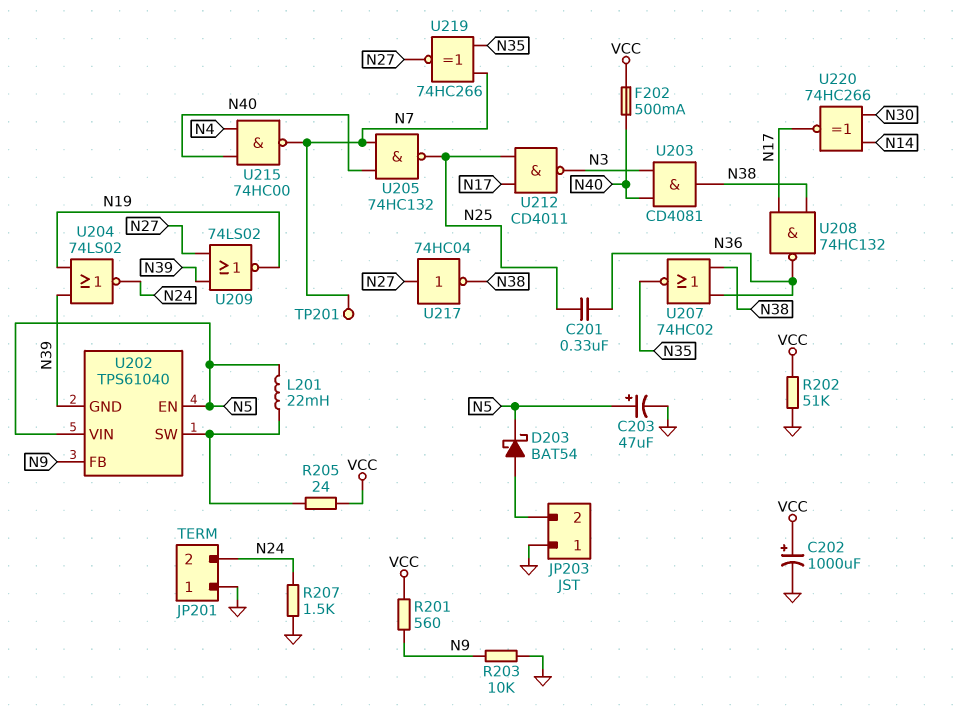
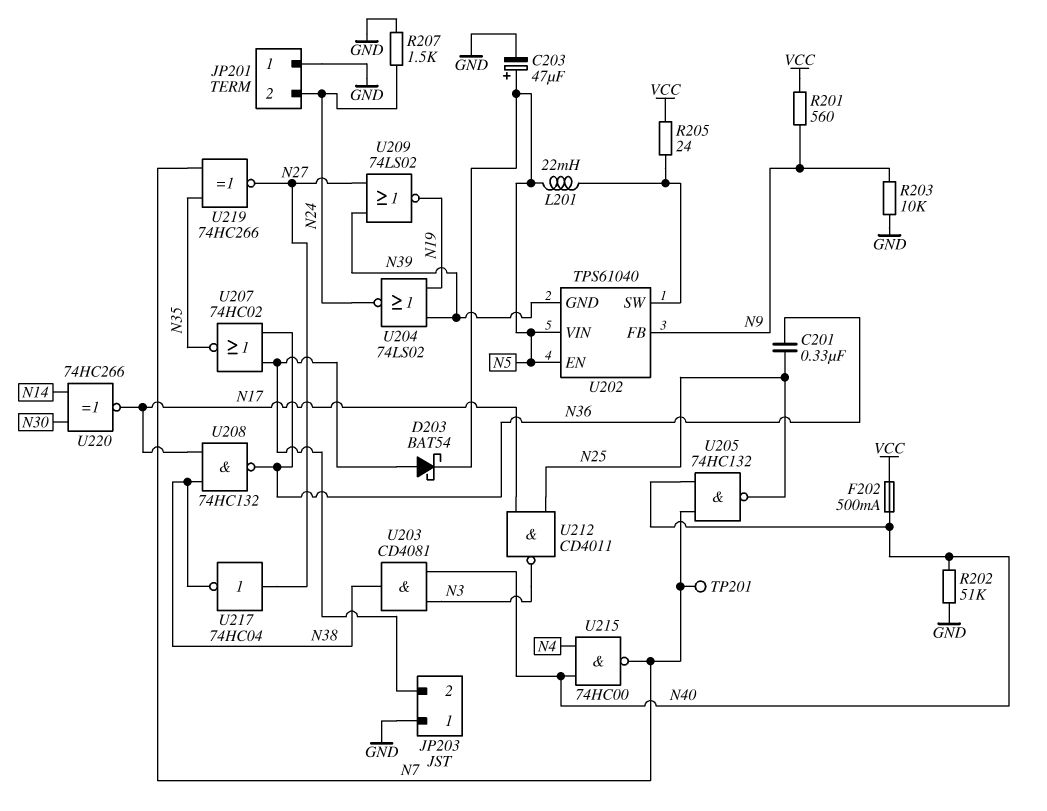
C202: 1000uF (plus VCC, minus GND) -> none
R202: 51k (GND, VCC) -> 51k (GND, N40)
U207: NOR 74HC02 (in N36, in N38, out N35) -> NOR 74HC02 (in JP203/2, in N36, out N35)

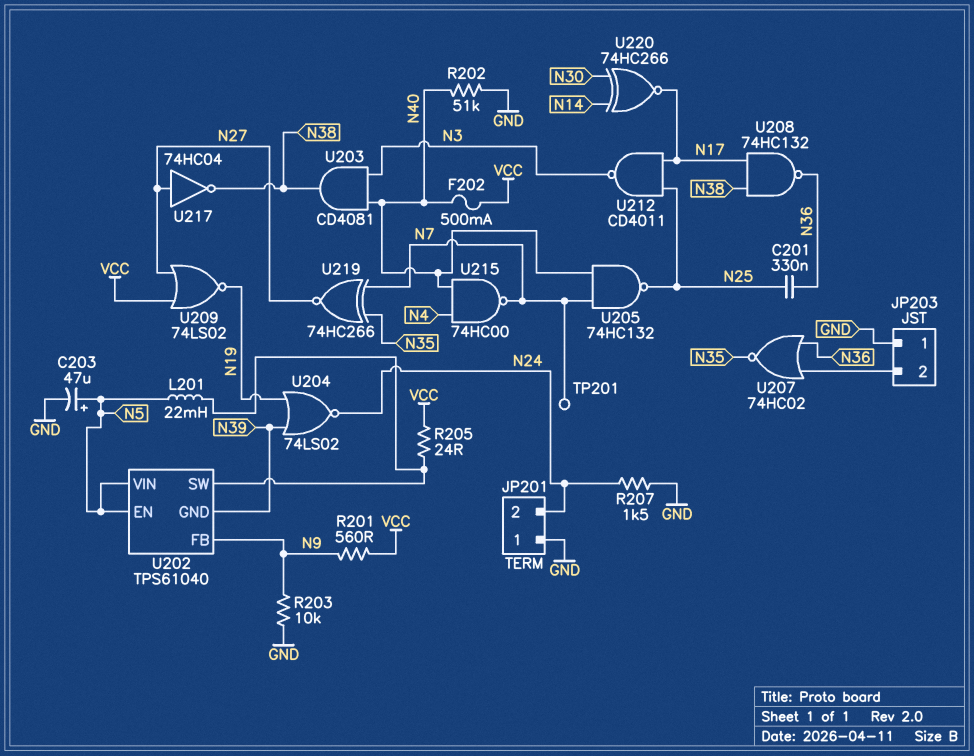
D203: schottky BAT54 (A JP203/2, K N5) -> none
U209: NOR 74LS02 (in N27, in N39, out N19) -> NOR 74LS02 (in N27, in VCC, out N19)

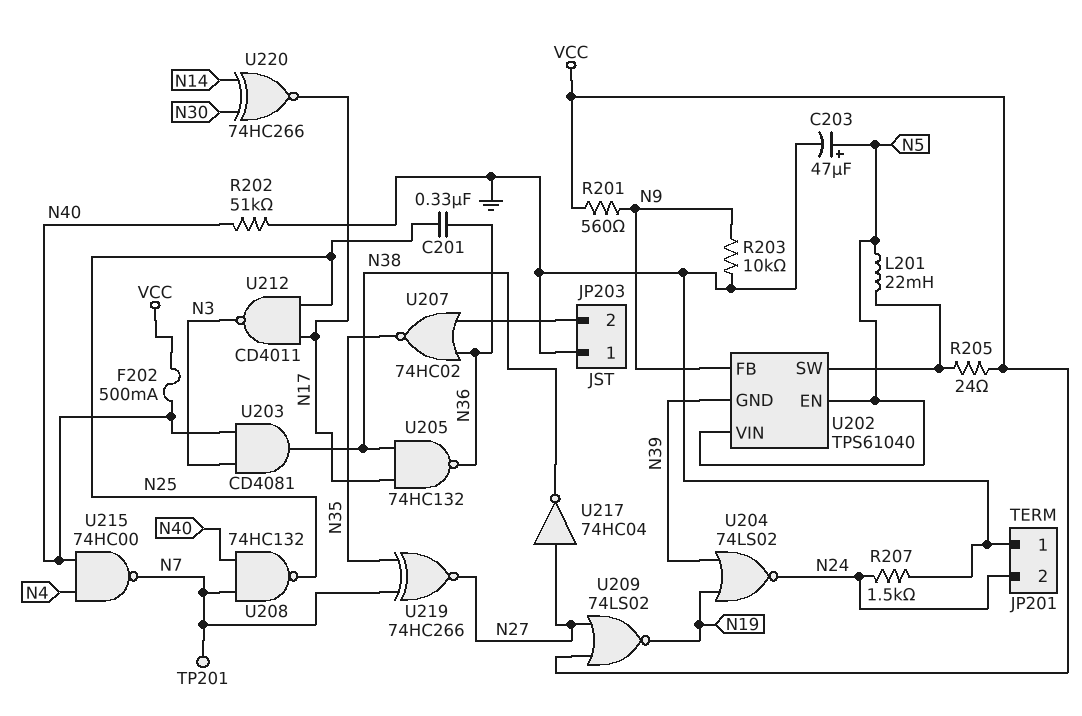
U205: NAND 74HC132 (in N7, in N40, out N25) -> NAND 74HC132 (in N17, in N38, out N36)
U208: NAND 74HC132 (in N17, in N38, out N36) -> NAND 74HC132 (in N7, in N40, out N25)

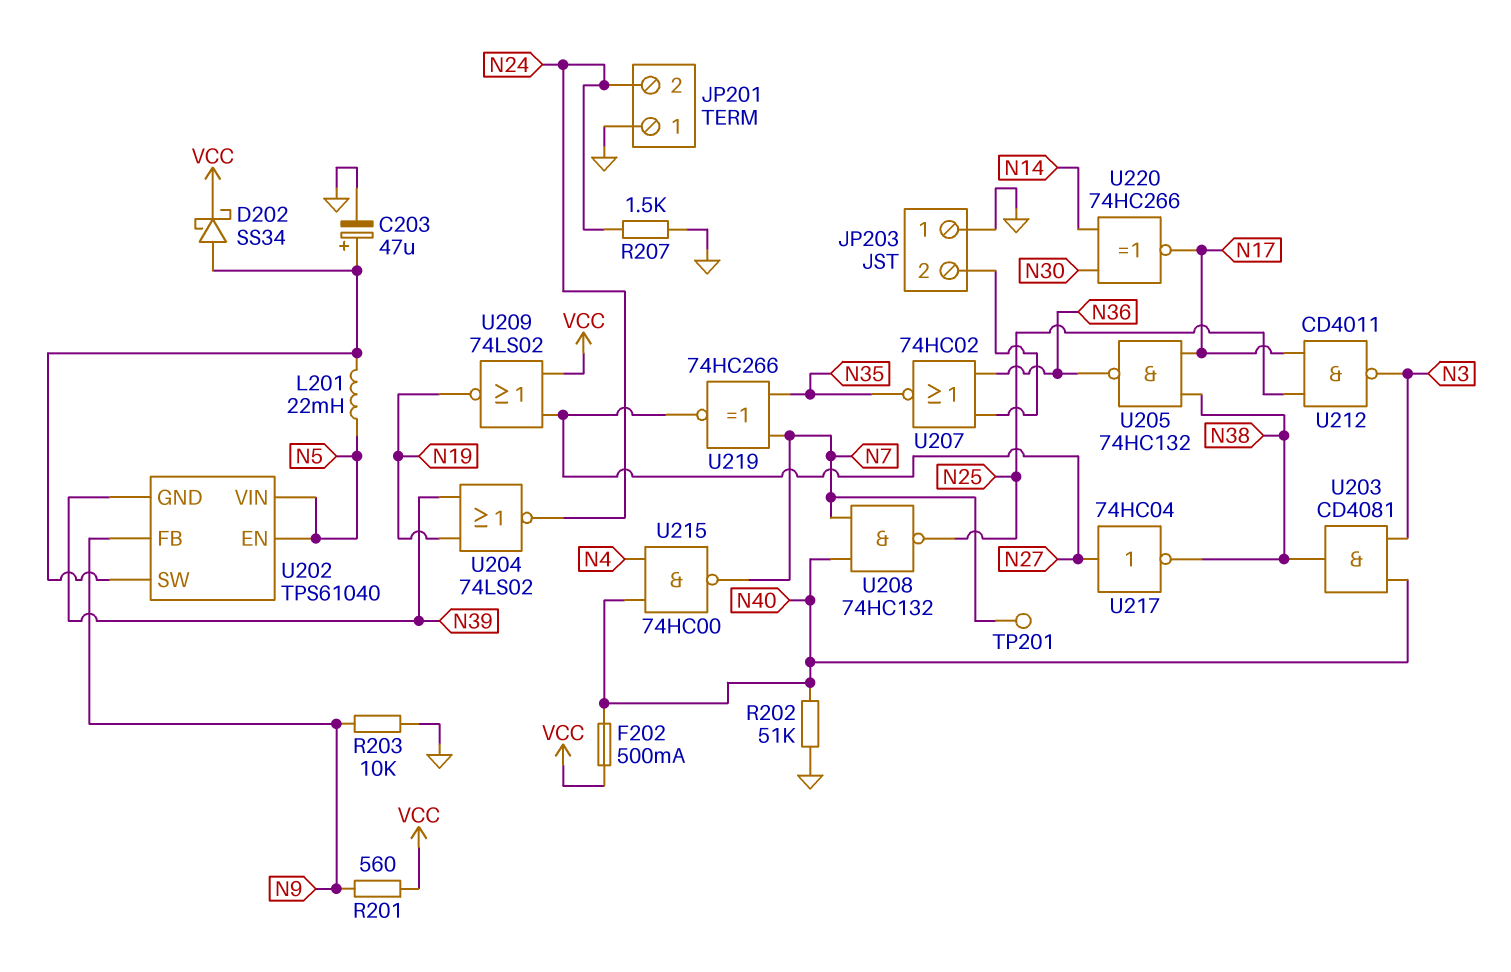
C201: 330nF (N25, N36) -> none
C203: 47uF (plus N5, minus GND) -> 47uF (plus U202/SW, minus GND)
D202: none -> schottky SS34 (A U202/SW, K VCC)
R205: 24 (U202/SW, VCC) -> none

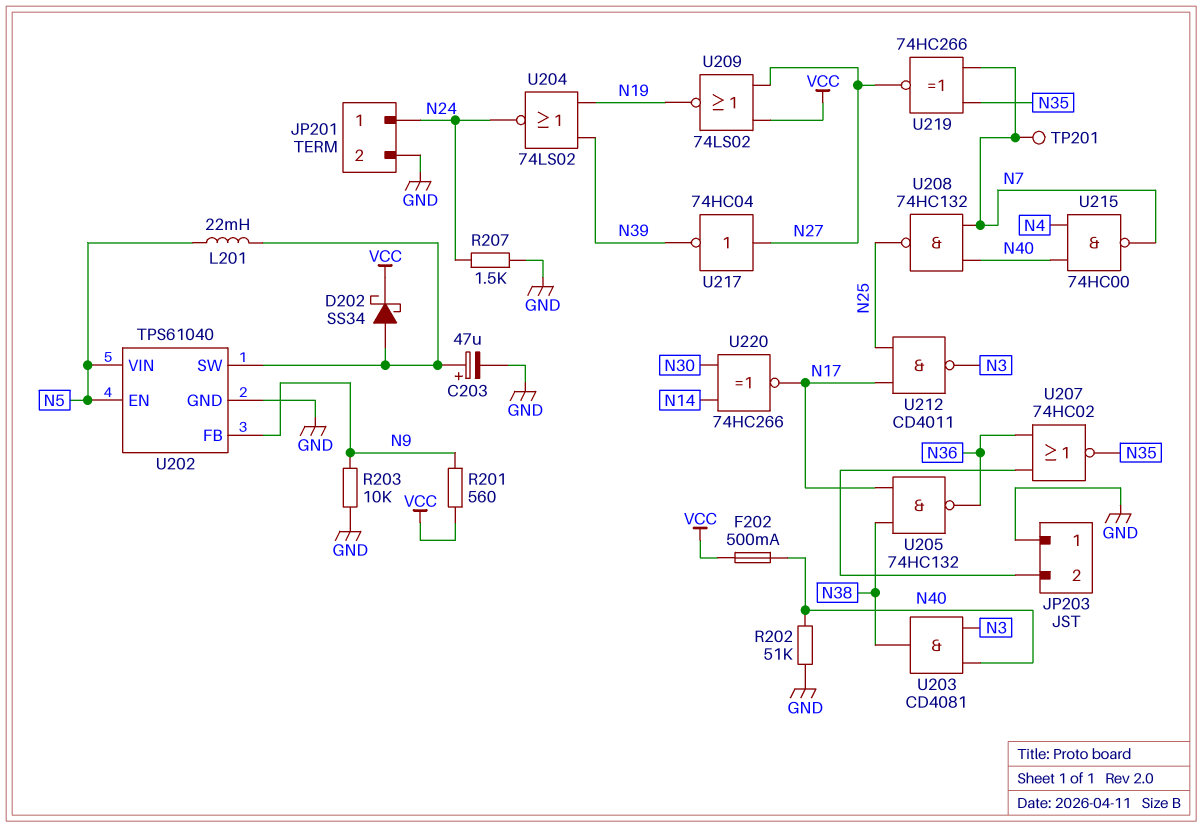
JP201 pin 1: GND -> N24
JP201 pin 2: N24 -> GND
U202 pin GND: N39 -> GND
U217: NOT 74HC04 (in N27, out N38) -> NOT 74HC04 (in N27, out N39)

